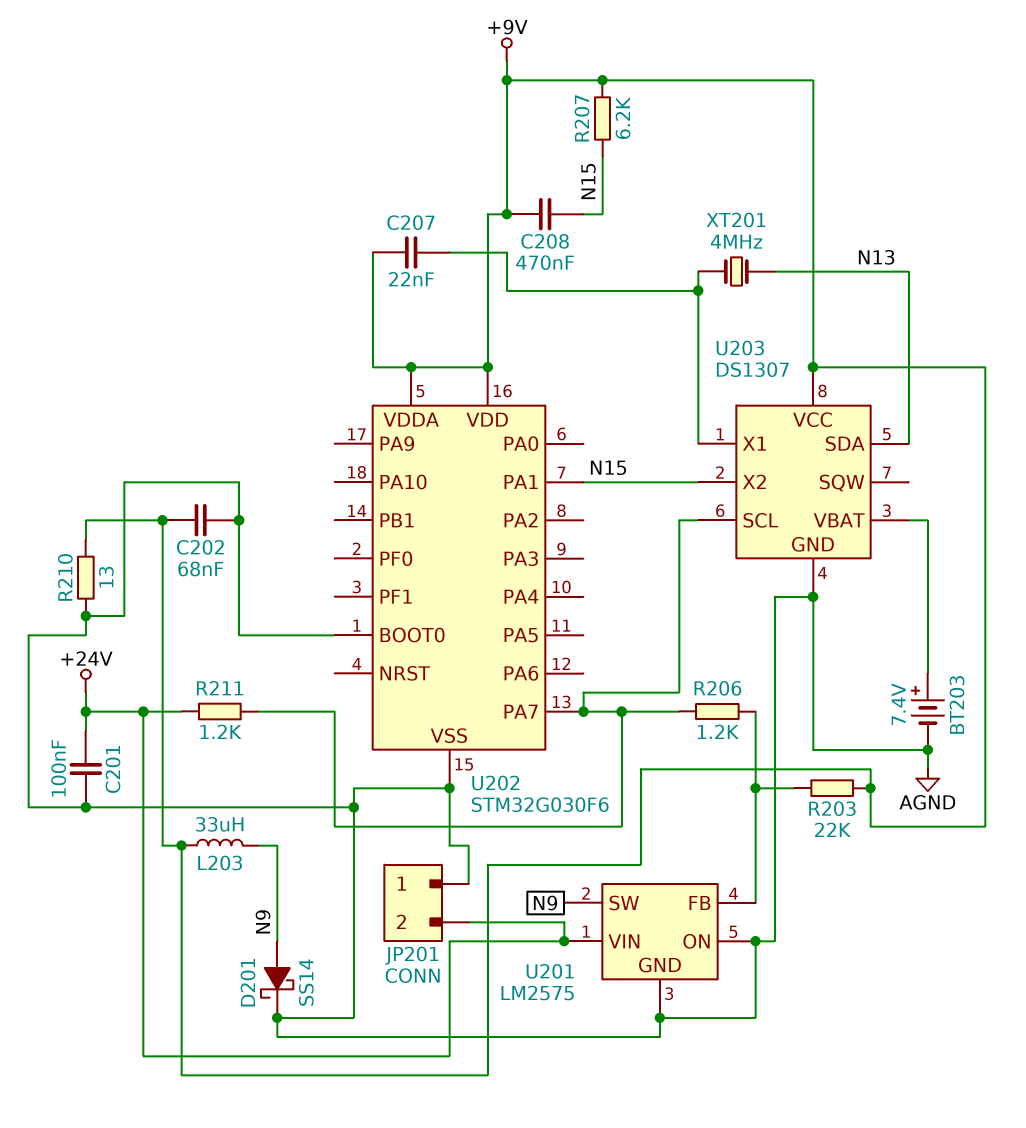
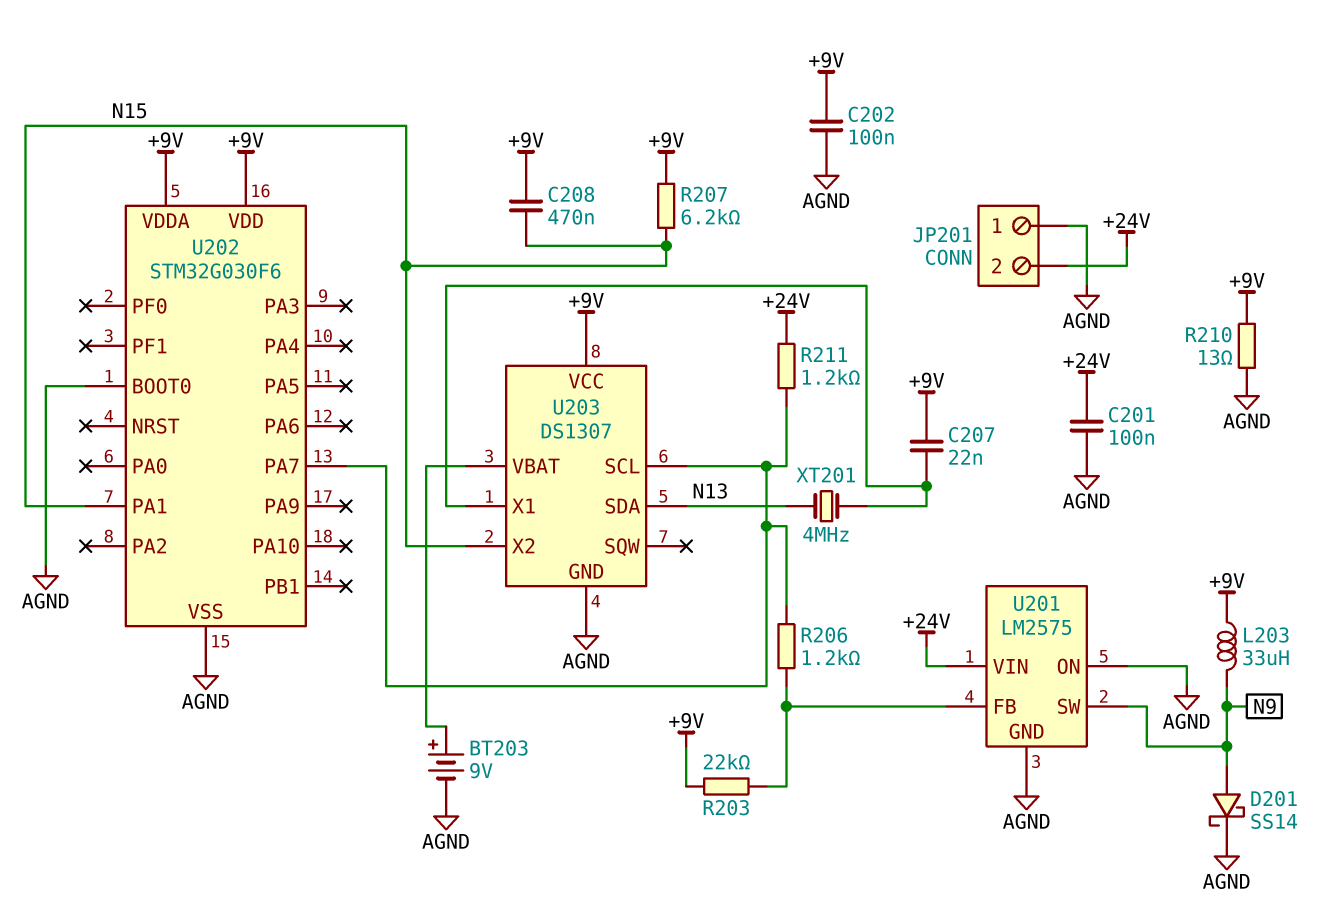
BT203: 7.4V (plus U203/VBAT, minus AGND) -> 9V (plus U203/VBAT, minus AGND)
C202: 68nF (+9V, AGND) -> 100nF (+9V, AGND)

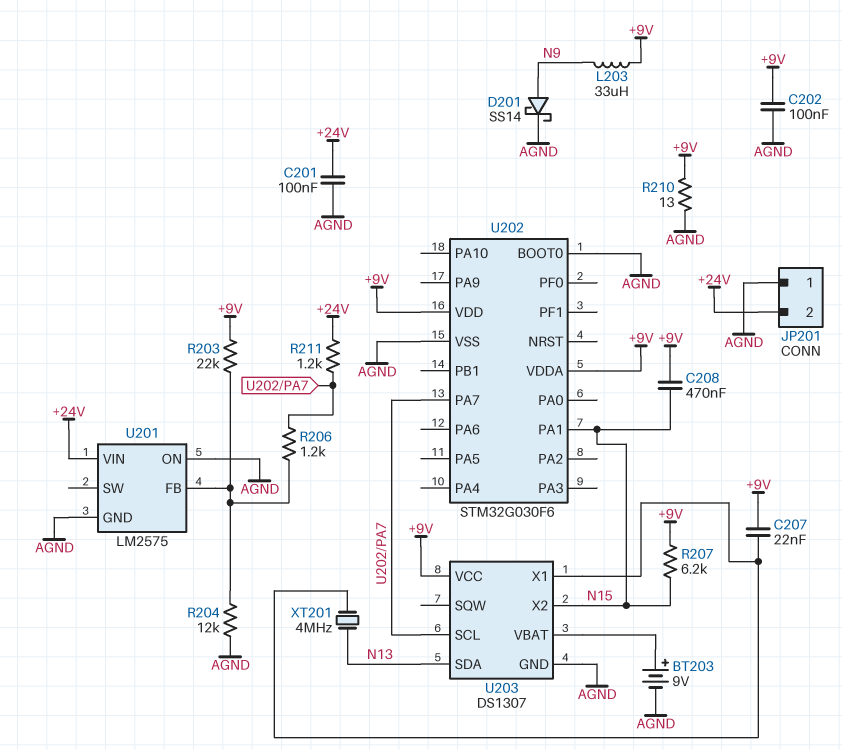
R204: none -> 12k (AGND, U201/FB)
U201 pin SW: N9 -> none

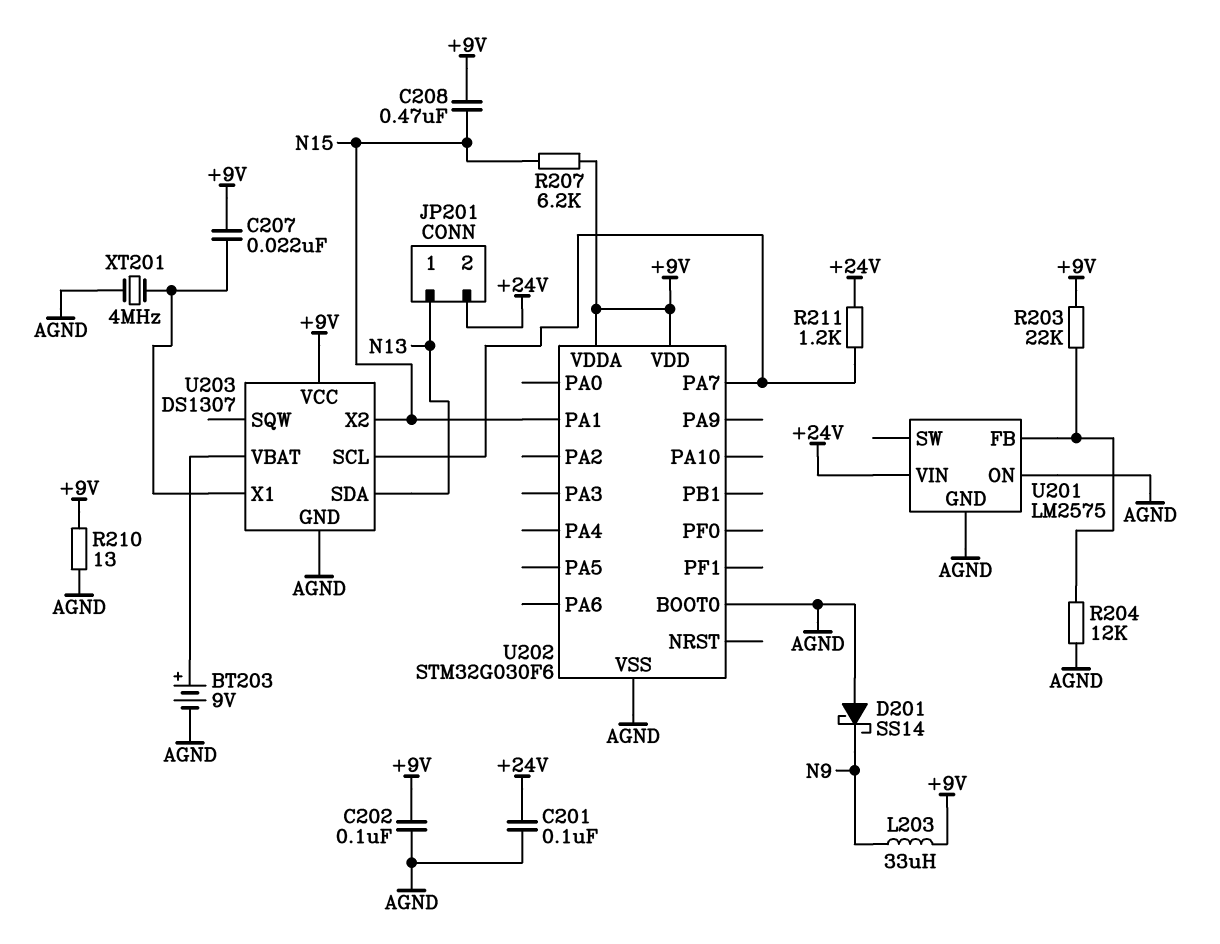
D201: schottky SS14 (A N9, K AGND) -> schottky SS14 (A AGND, K N9)
JP201 pin 1: AGND -> N13
R206: 1.2k (U201/FB, U202/PA7) -> none
XT201: 4MHz (N13, U203/X1) -> 4MHz (AGND, U203/X1)

